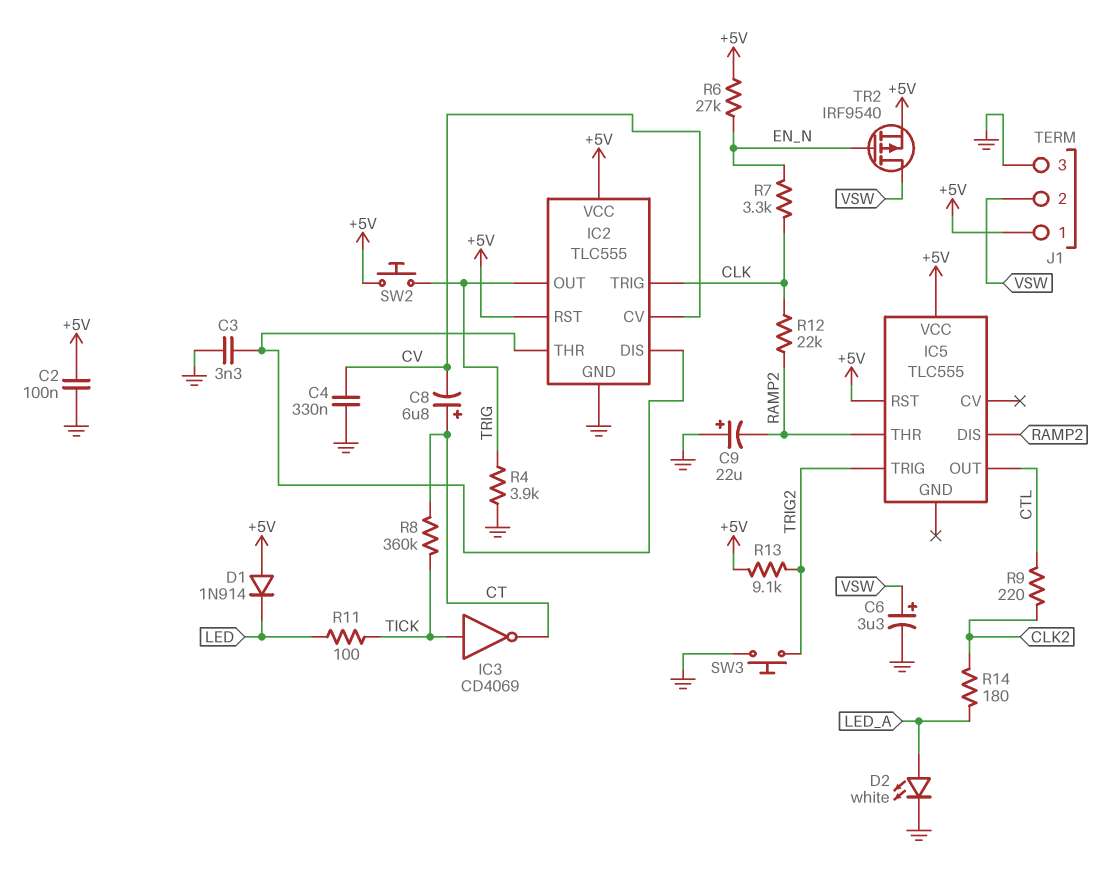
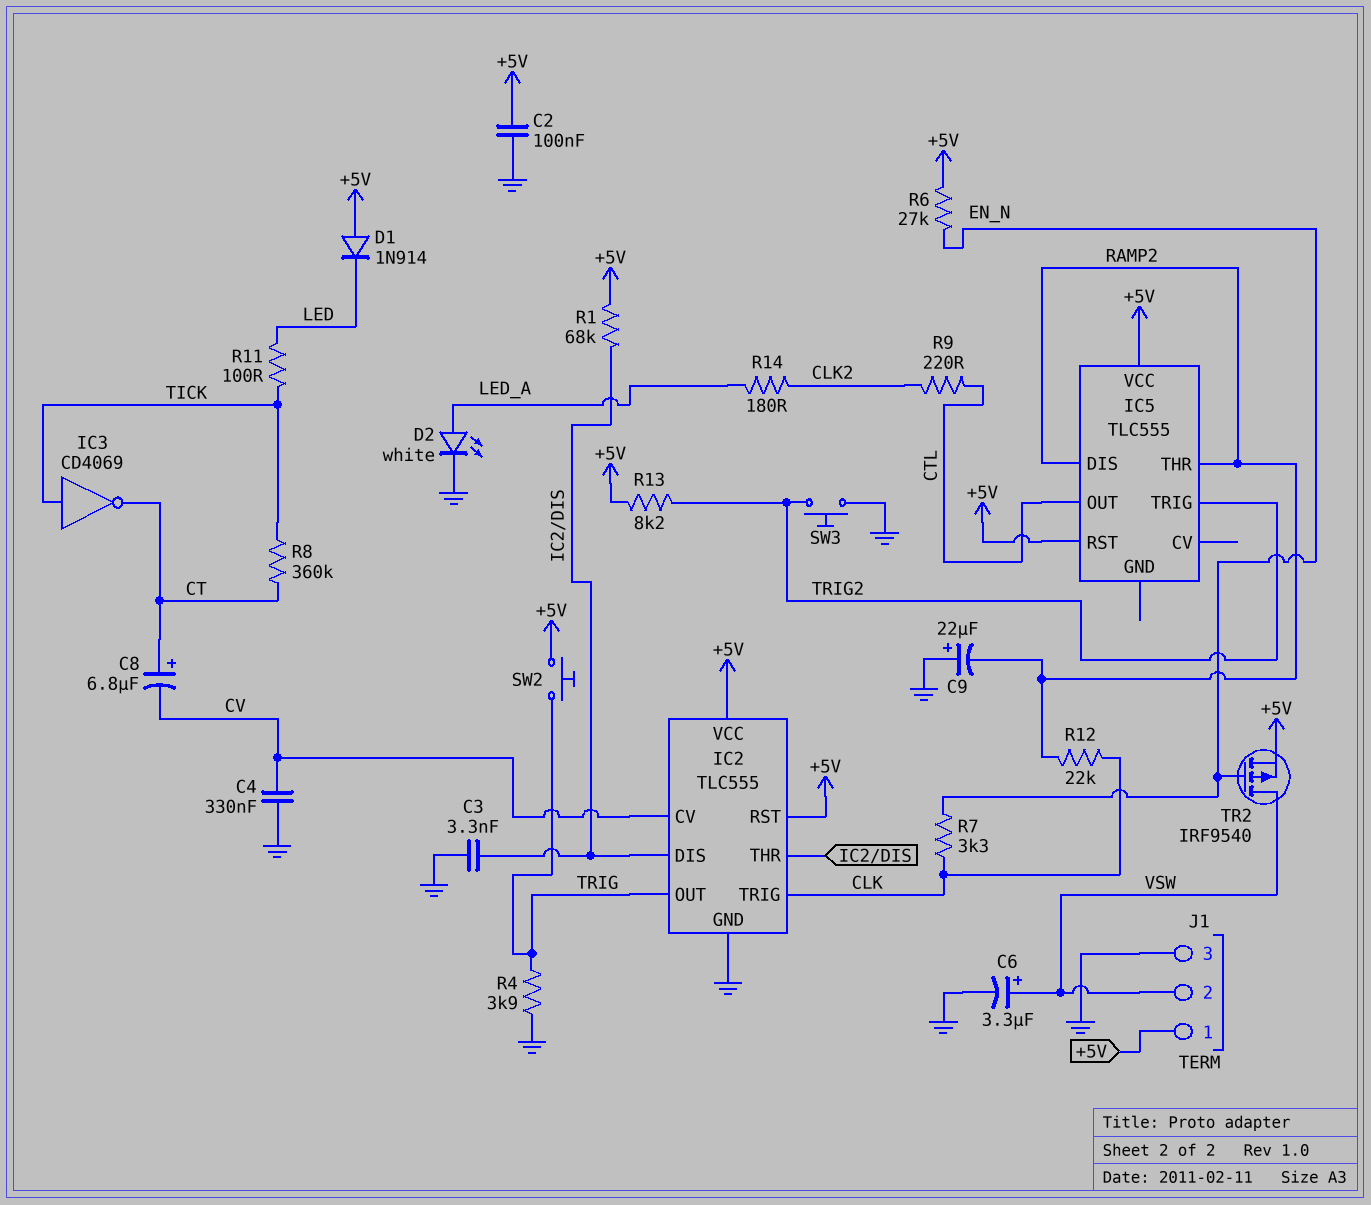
R1: none -> 68k (+5V, IC2/DIS)
R13: 9.1k (+5V, TRIG2) -> 8.2k (+5V, TRIG2)

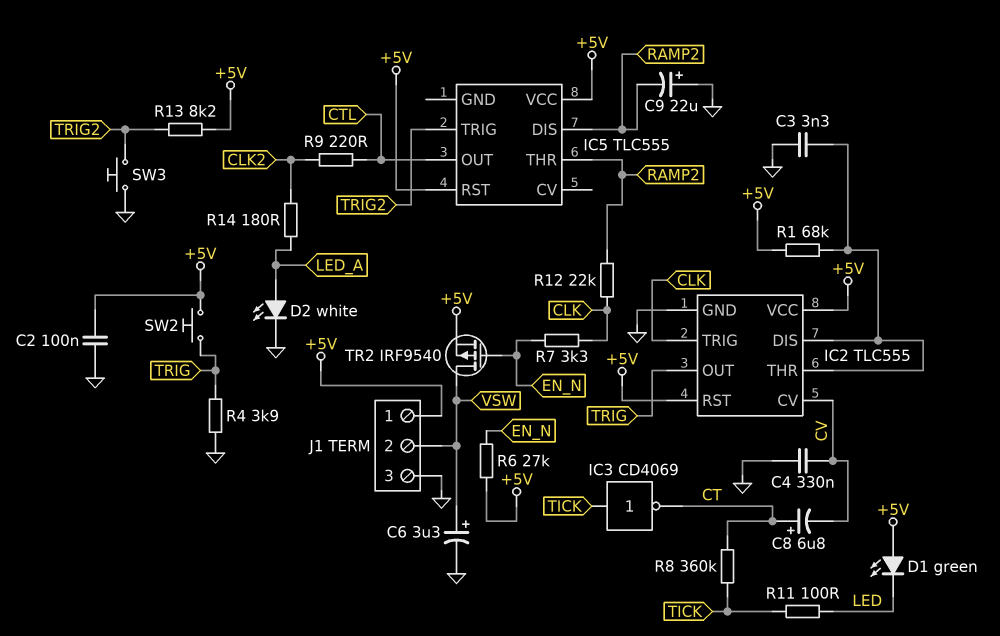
D1: diode 1N914 (A +5V, K LED) -> LED green (A +5V, K LED)

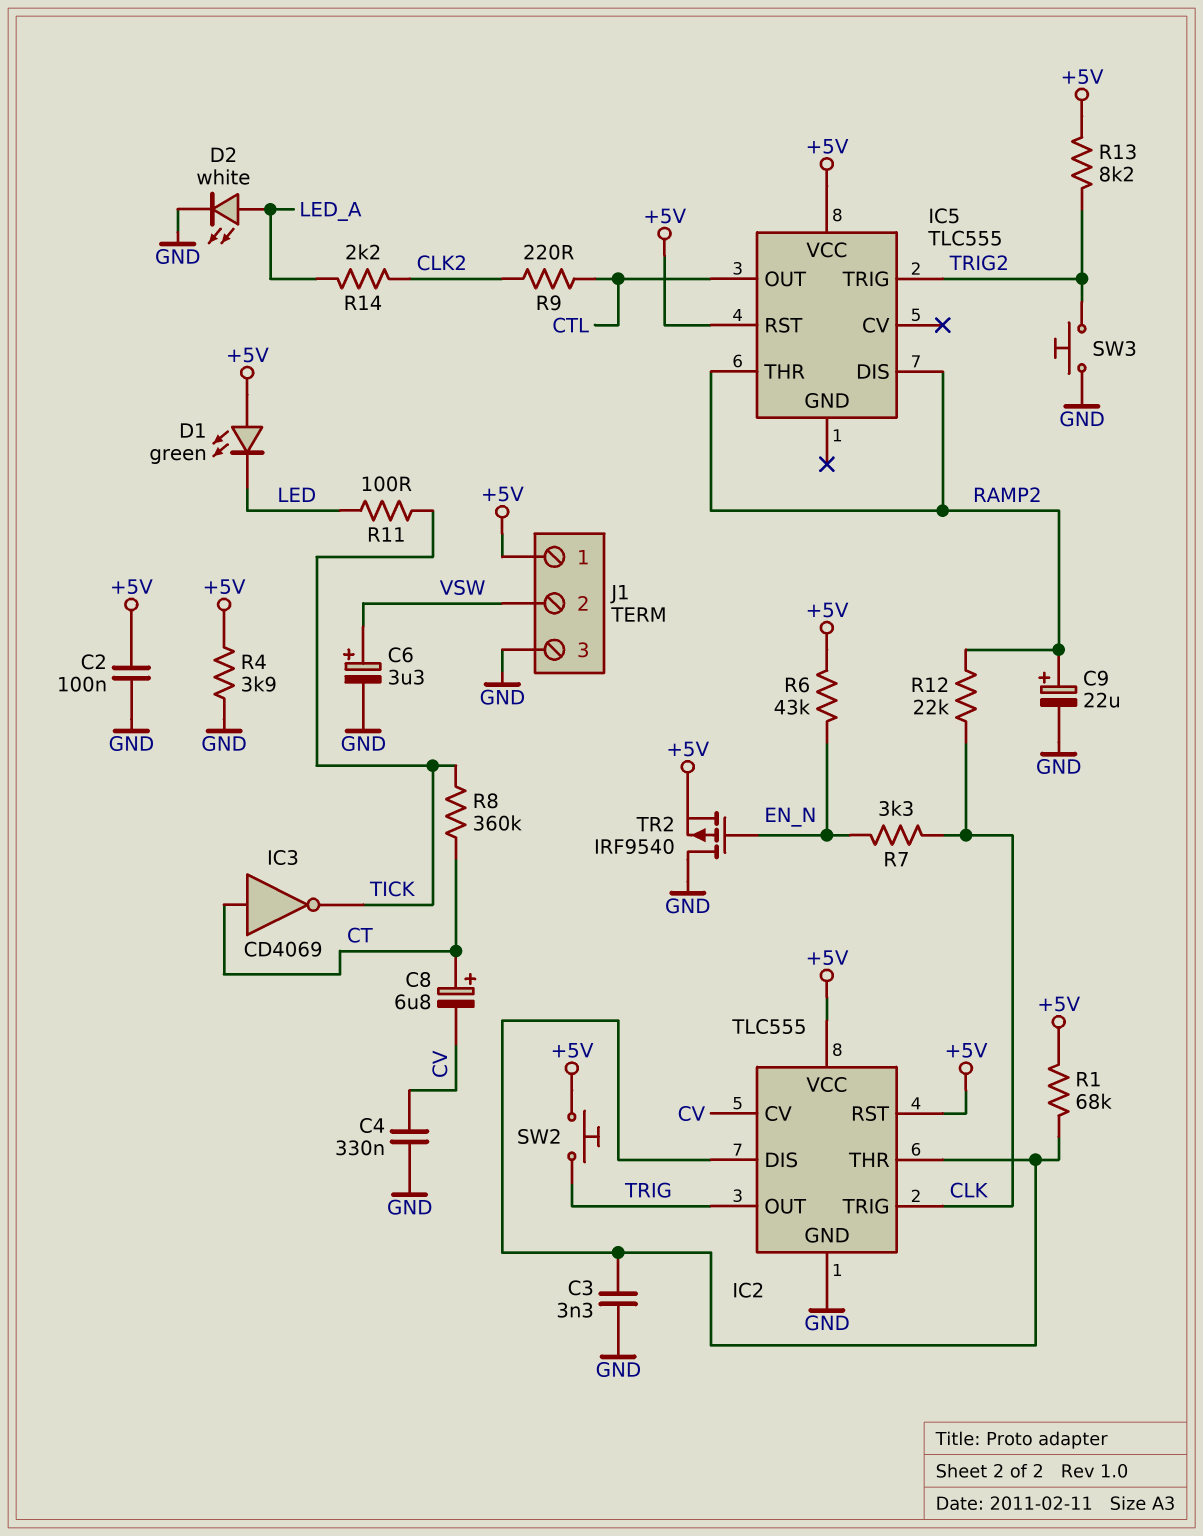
C9: 22uF (plus GND, minus RAMP2) -> 22uF (plus RAMP2, minus GND)
IC3: NOT CD4069 (in TICK, out CT) -> NOT CD4069 (in CT, out TICK)
R4: 3.9k (GND, TRIG) -> 3.9k (+5V, GND)
R6: 27k (+5V, EN_N) -> 43k (+5V, EN_N)
R14: 180 (CLK2, LED_A) -> 2.2k (CLK2, LED_A)
TR2: PMOS IRF9540 (G EN_N, D VSW, S +5V) -> PMOS IRF9540 (G EN_N, D GND, S +5V)

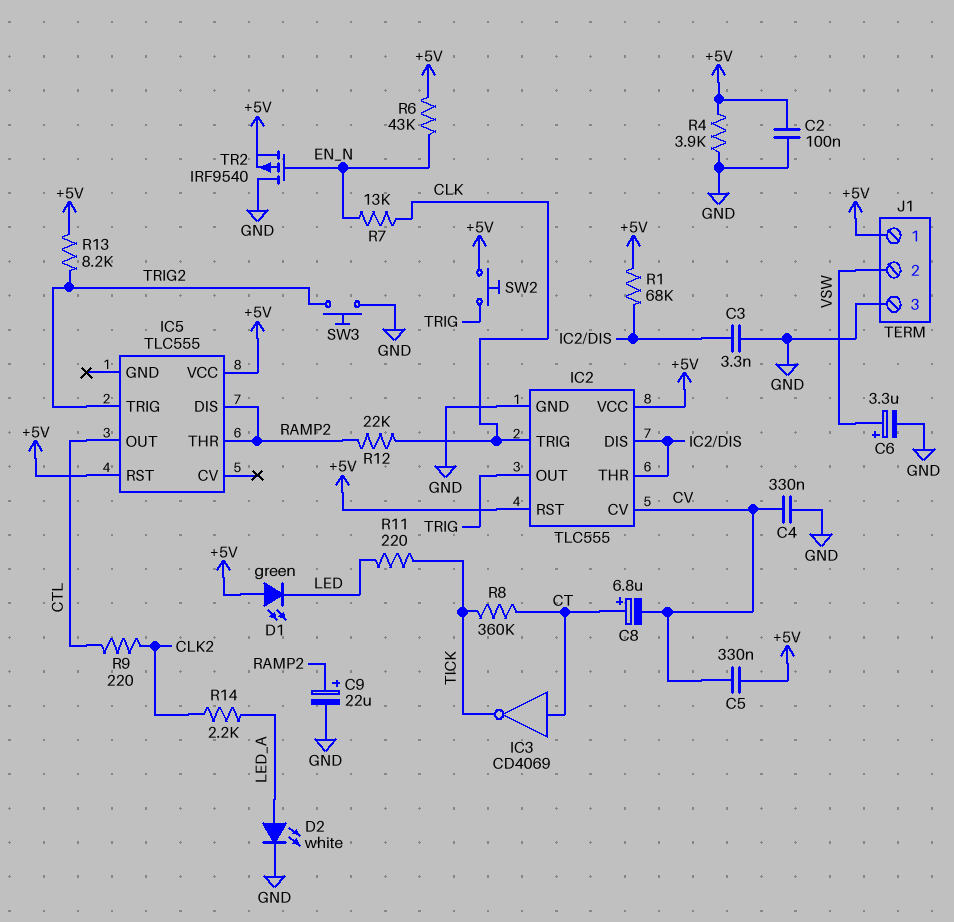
C5: none -> 330nF (+5V, CV)
R7: 3.3k (CLK, EN_N) -> 13k (CLK, EN_N)
R11: 100 (LED, TICK) -> 220 (LED, TICK)

